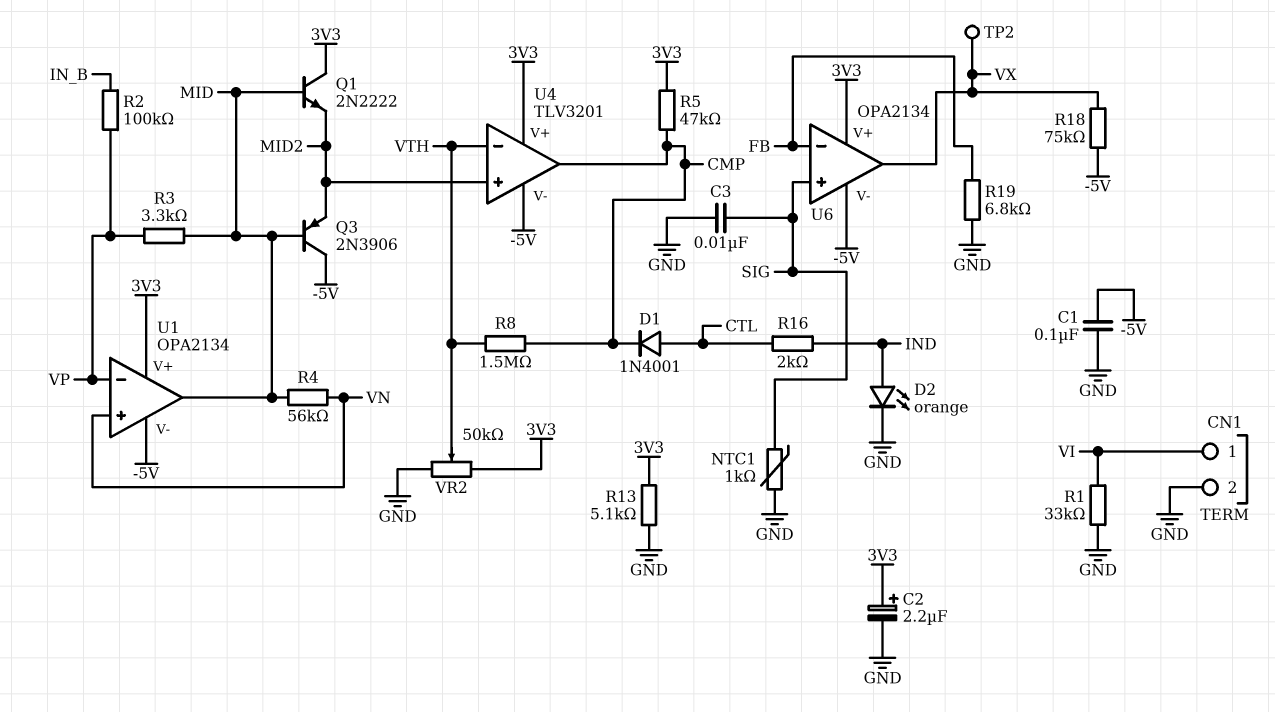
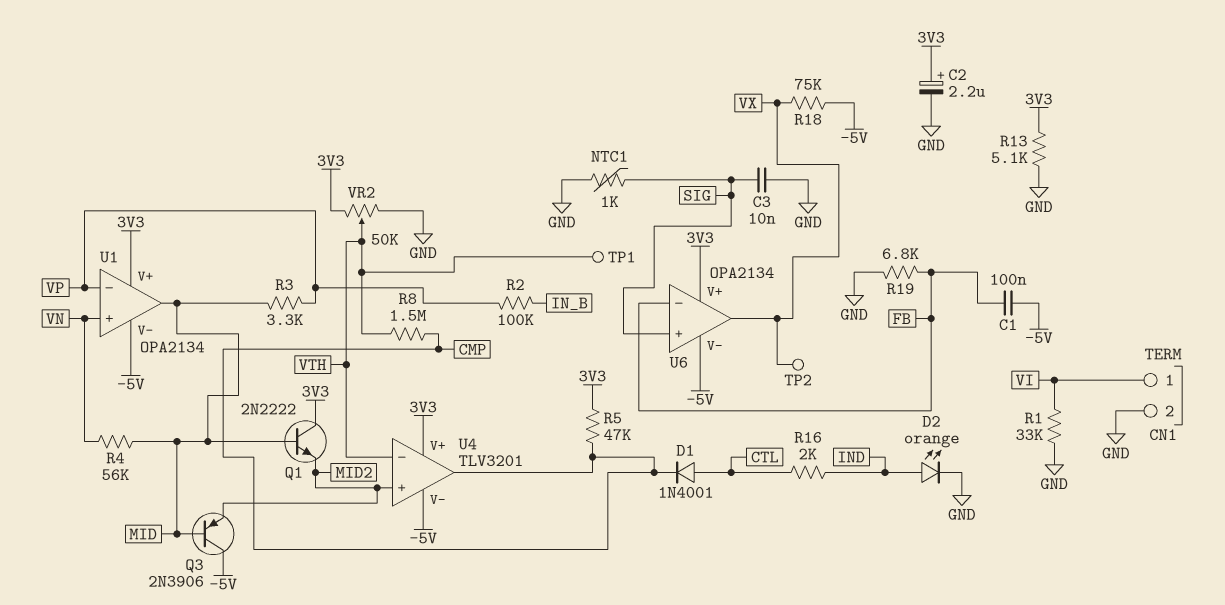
C1: 100nF (-5V, GND) -> 100nF (-5V, FB)
TP1: none -> test point (VTH)

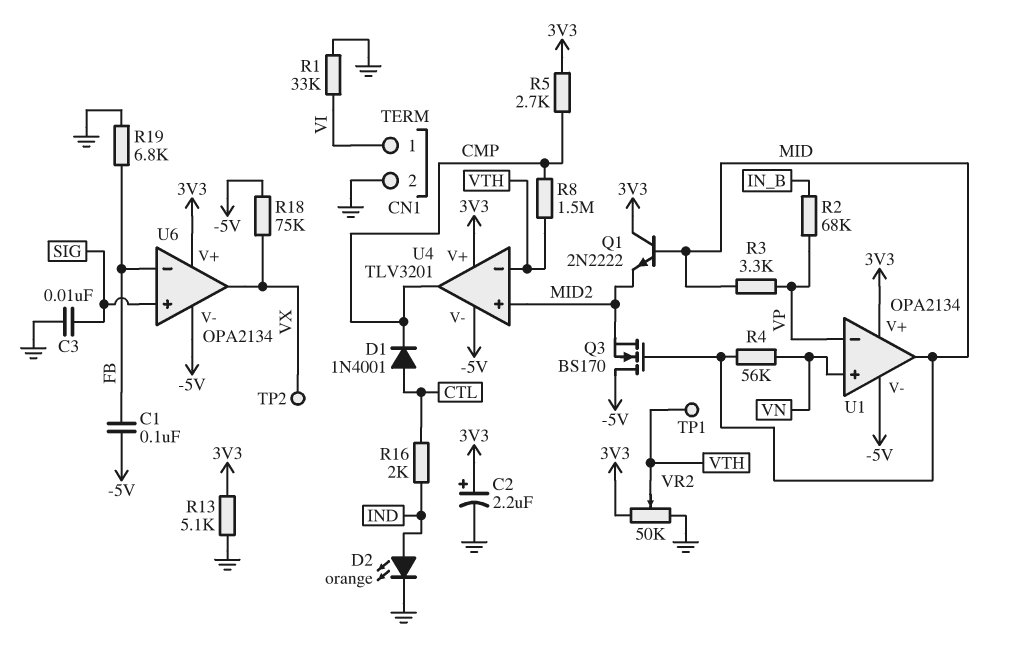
NTC1: 1k (GND, SIG) -> none
Q3: PNP 2N3906 (B MID, C -5V, E MID2) -> NMOS BS170 (G MID, D -5V, S MID2)
R2: 100k (IN_B, VP) -> 68k (IN_B, VP)
R5: 47k (3V3, CMP) -> 2.7k (3V3, CMP)

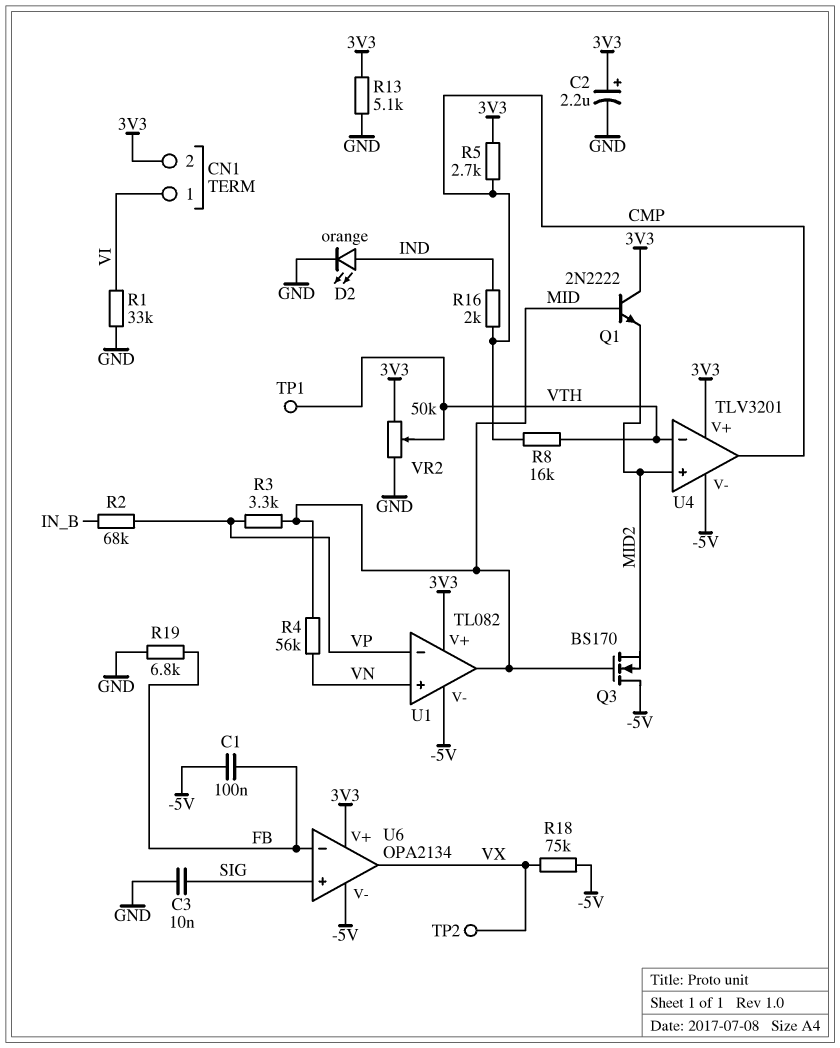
CN1 pin 2: GND -> 3V3
D1: diode 1N4001 (A CTL, K CMP) -> none
R8: 1.5M (CMP, VTH) -> 16k (CMP, VTH)
R16: 2k (CTL, IND) -> 2k (CMP, IND)
U1: OPA2134 -> TL082

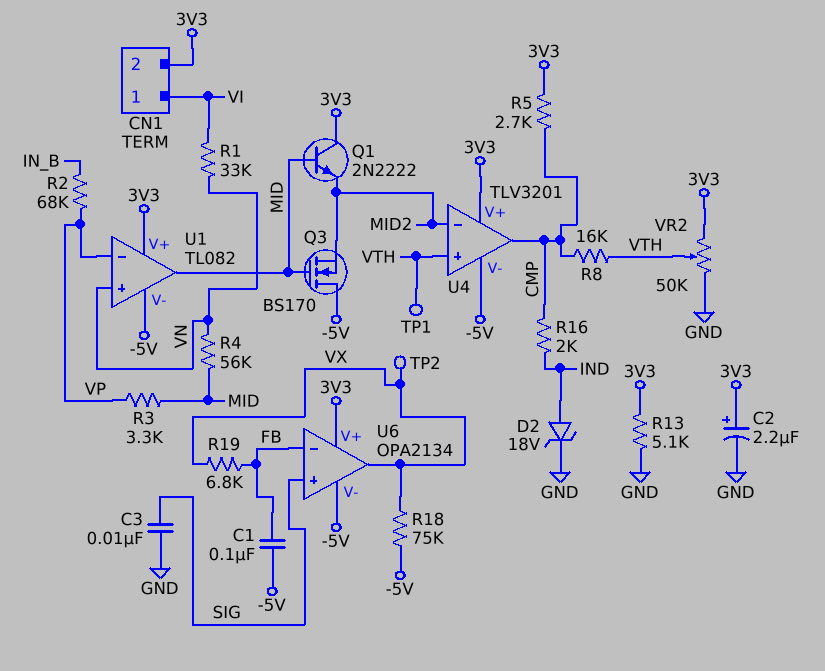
D2: LED orange (A IND, K GND) -> zener 18V (A IND, K GND)
R1: 33k (GND, VI) -> 33k (VI, VN)
R19: 6.8k (FB, GND) -> 6.8k (FB, VX)
U4 pin in+: MID2 -> VTH
U4 pin in-: VTH -> MID2

